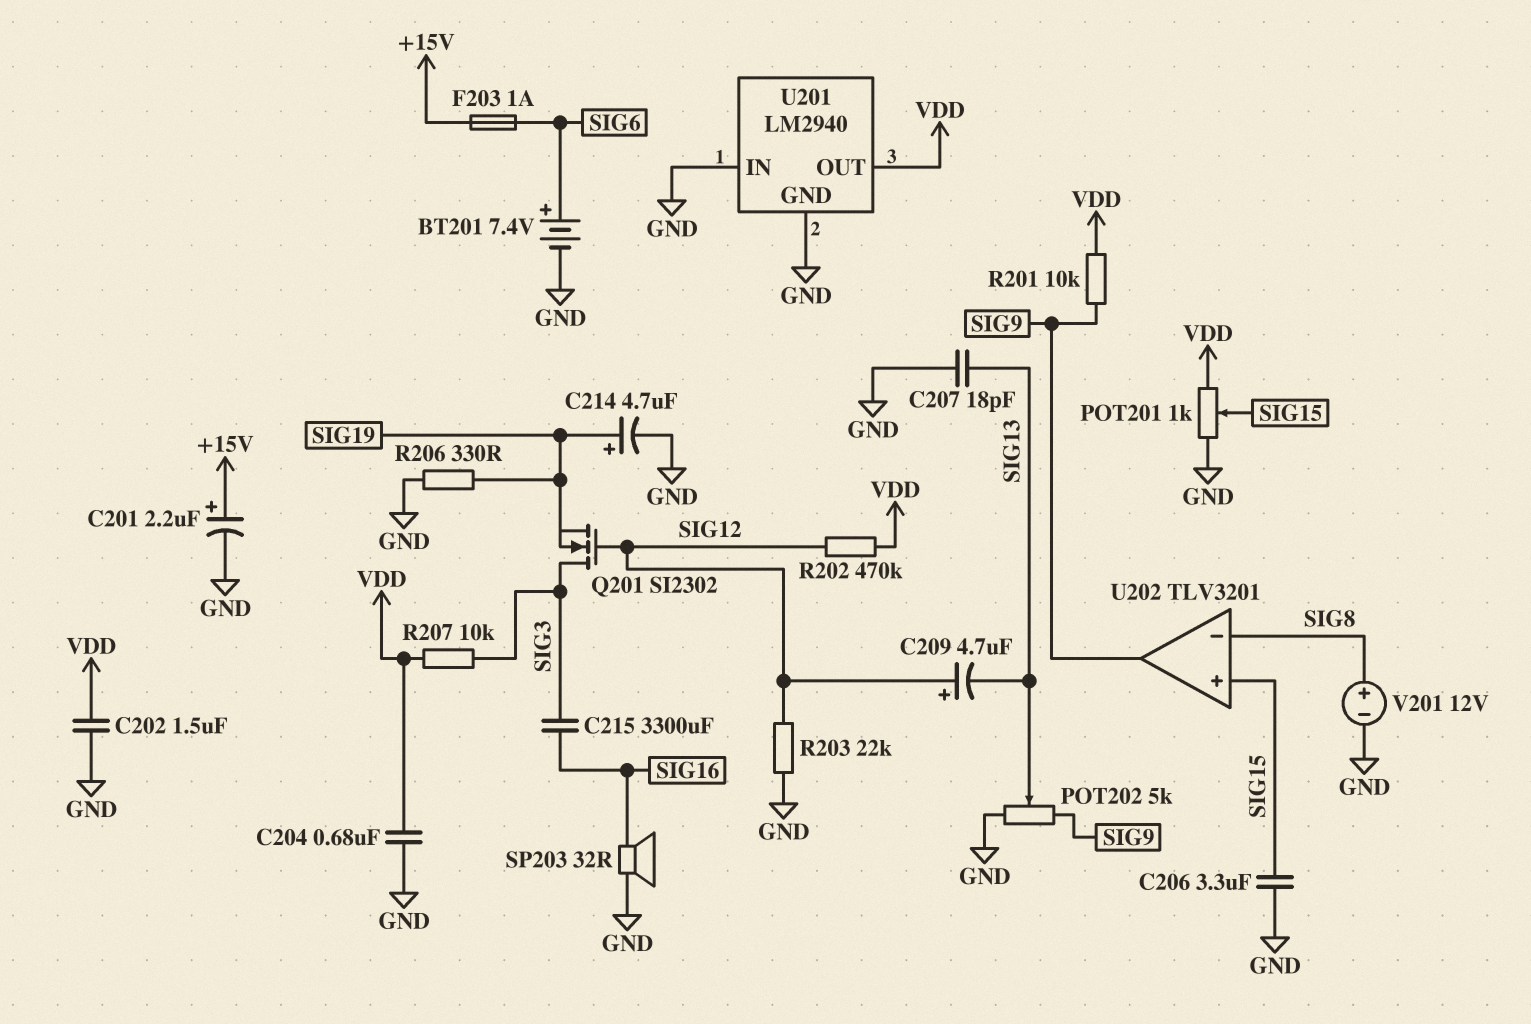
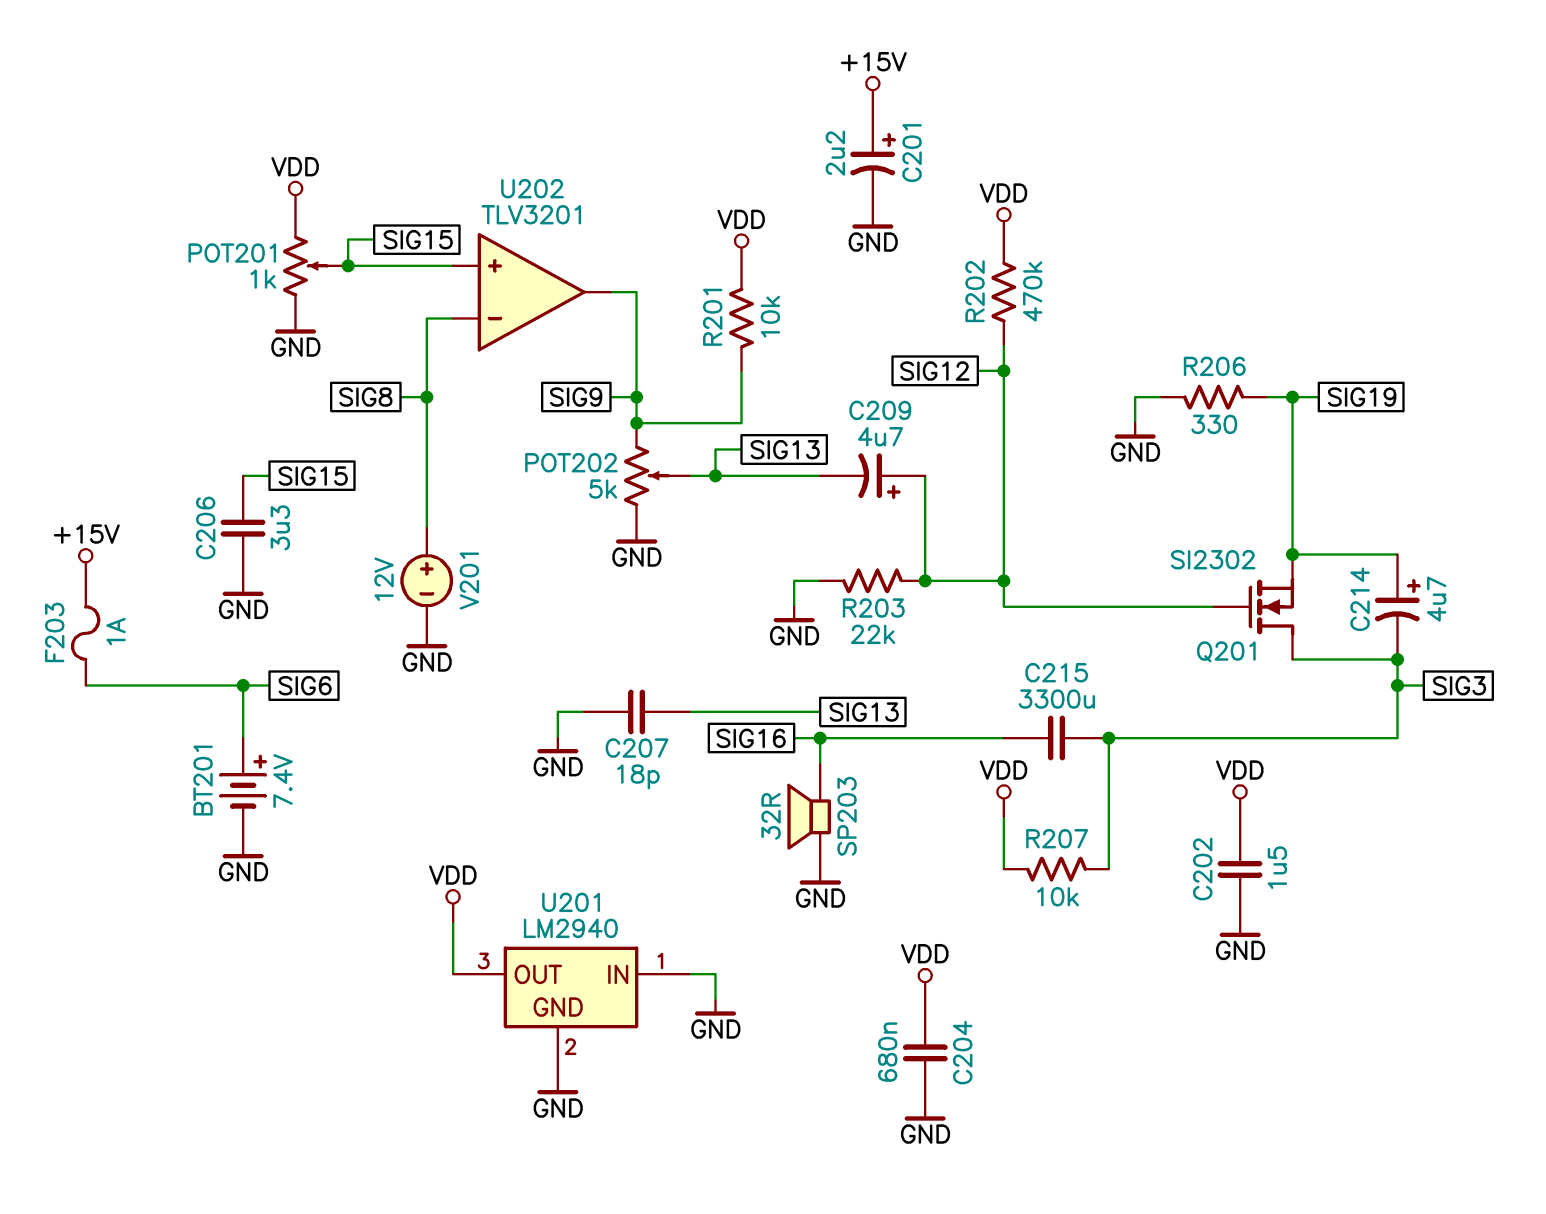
C214: 4.7uF (plus SIG19, minus GND) -> 4.7uF (plus SIG19, minus SIG3)

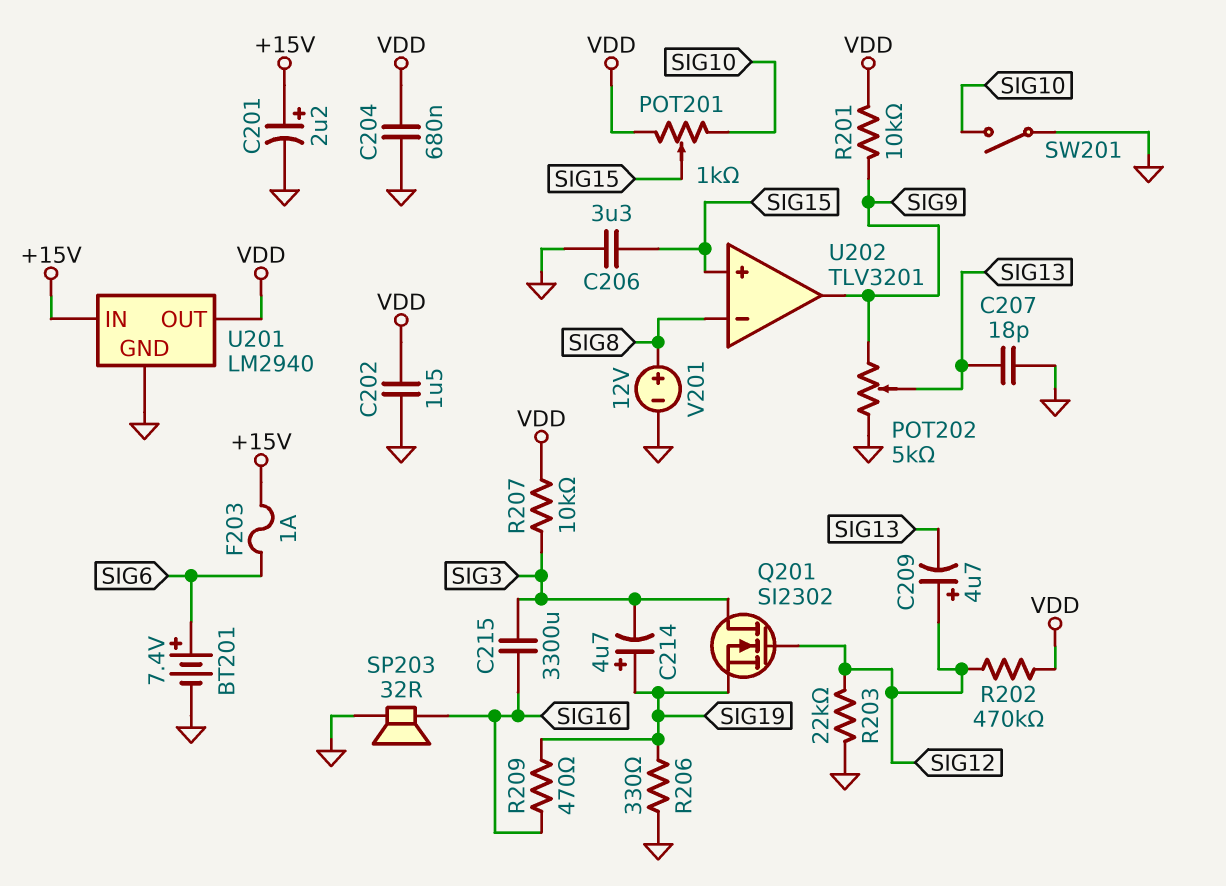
POT201: 1k (GND, VDD, wiper SIG15) -> 1k (SIG10, VDD, wiper SIG15)
R209: none -> 470 (SIG16, SIG19)
SW201: none -> switch (GND, SIG10)
U201 pin IN: GND -> +15V

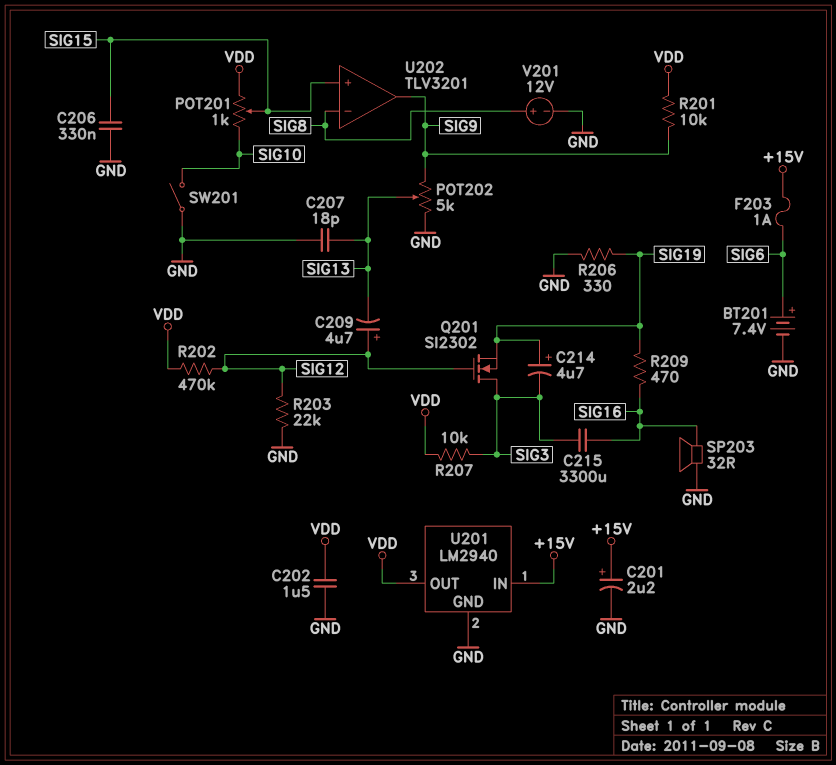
C204: 680nF (GND, VDD) -> none
C206: 3.3uF (GND, SIG15) -> 330nF (GND, SIG15)

